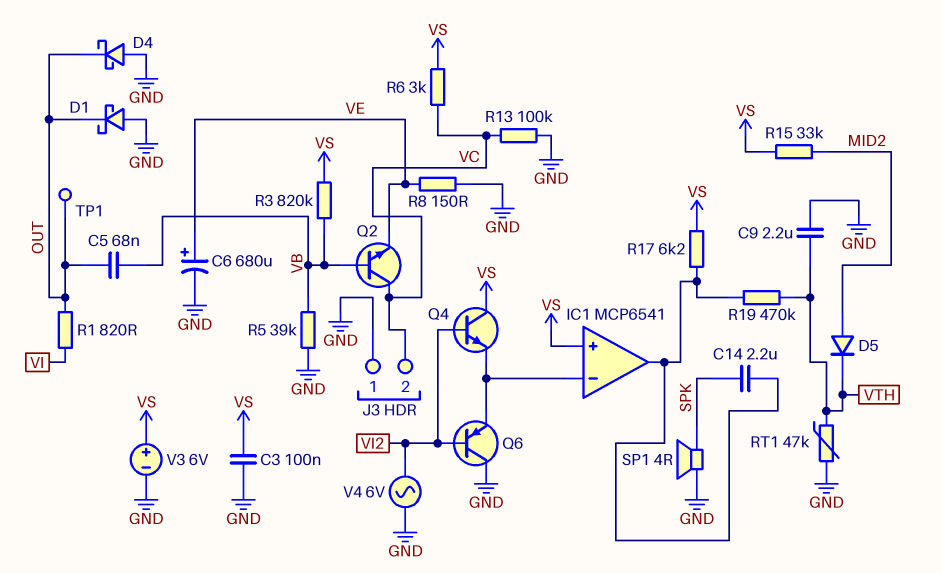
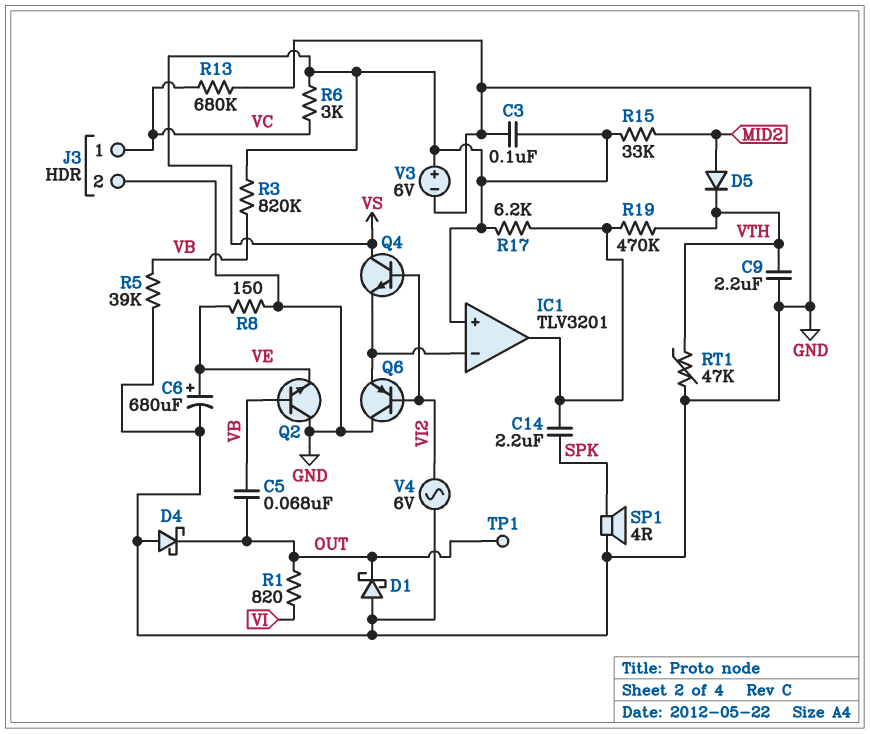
IC1: MCP6541 -> TLV3201
J3 pin 1: GND -> VC
J3 pin 2: VC -> GND
Q2: NPN (B VB, C VC, E VE) -> NPN (B VB, C GND, E VE)
R13: 100k (GND, VC) -> 680k (GND, VC)

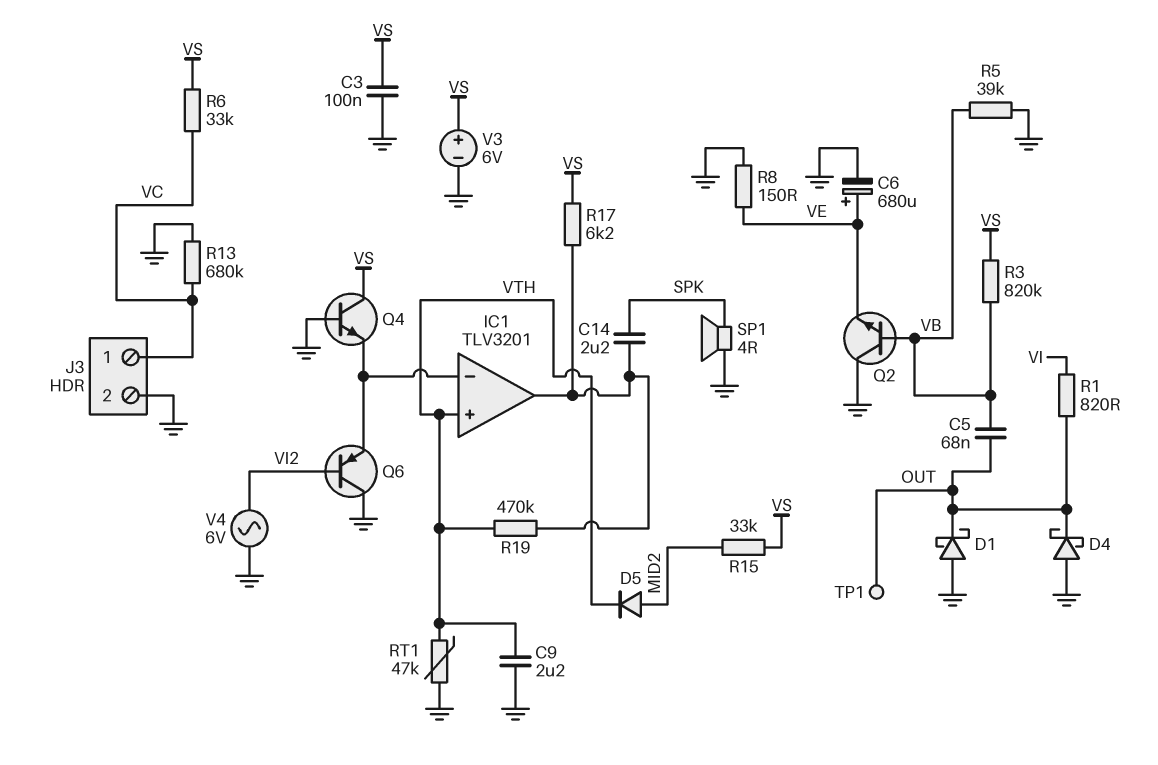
IC1 pin in+: VS -> VTH
Q4: NPN (B VI2, C VS, E IC1/in-) -> NPN (B GND, C VS, E IC1/in-)
R6: 3k (VC, VS) -> 33k (VC, VS)

